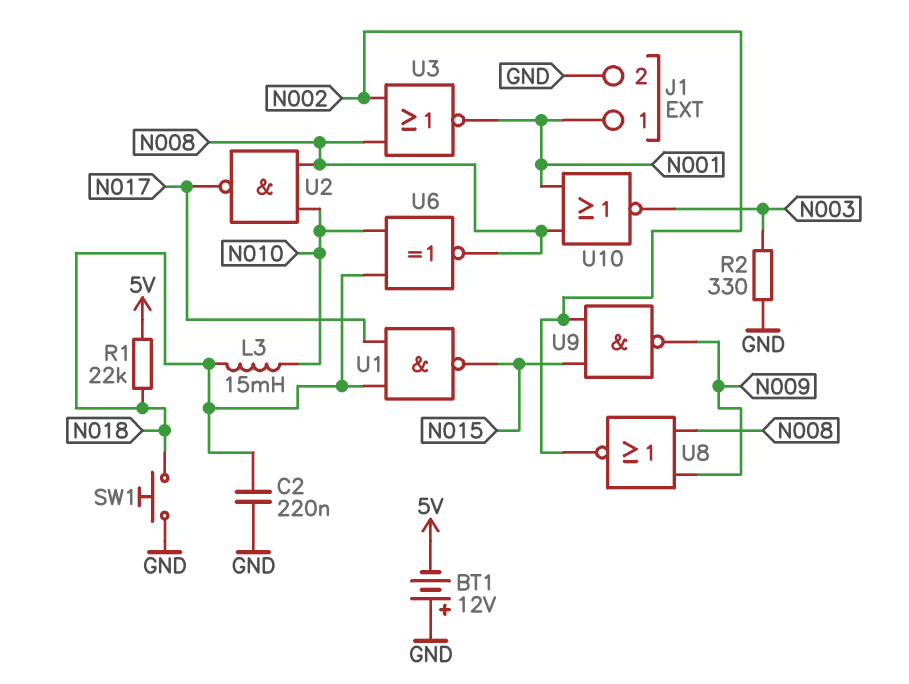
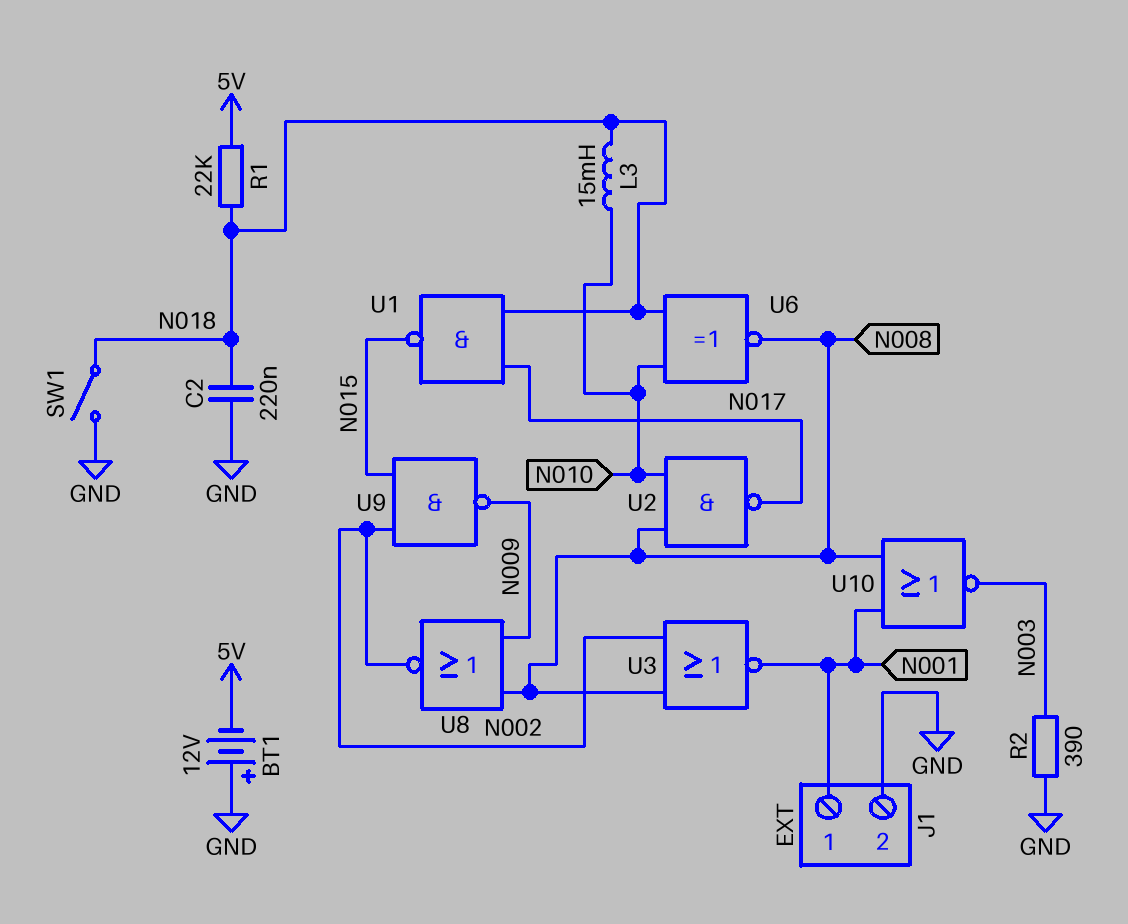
R2: 330 (GND, N003) -> 390 (GND, N003)
SW1: button (GND, N018) -> switch (GND, N018)

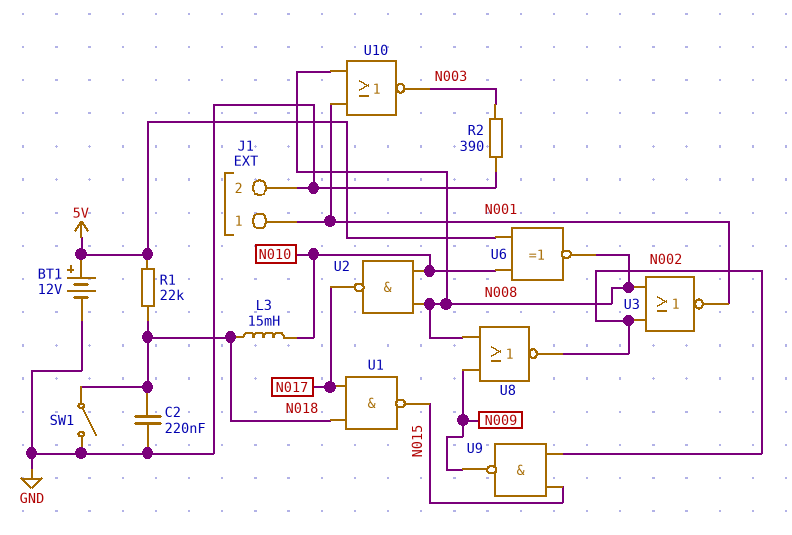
BT1: 12V (plus GND, minus 5V) -> 12V (plus 5V, minus GND)
U6: XNOR (in N010, in N018, out N008) -> XNOR (in 5V, in N010, out N008)

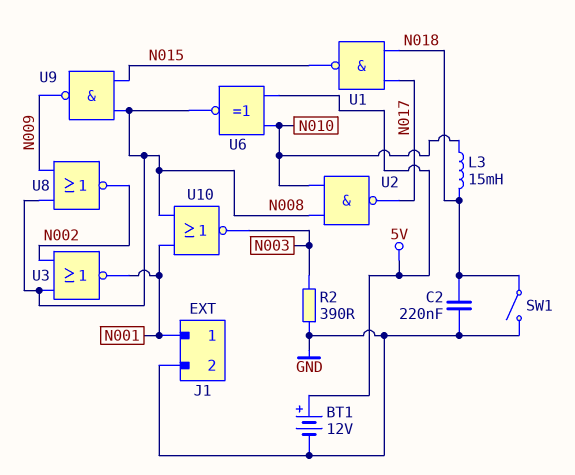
R1: 22k (5V, N018) -> none
U9: NAND (in N002, in N015, out N009) -> NAND (in N008, in N015, out N009)

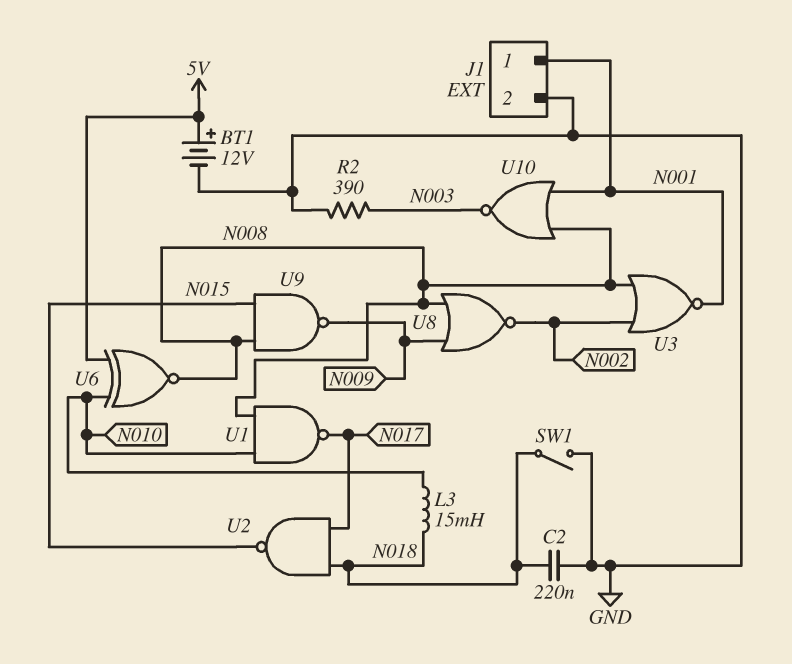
U1: NAND (in N017, in N018, out N015) -> NAND (in N008, in N010, out N017)
U2: NAND (in N008, in N010, out N017) -> NAND (in N017, in N018, out N015)

